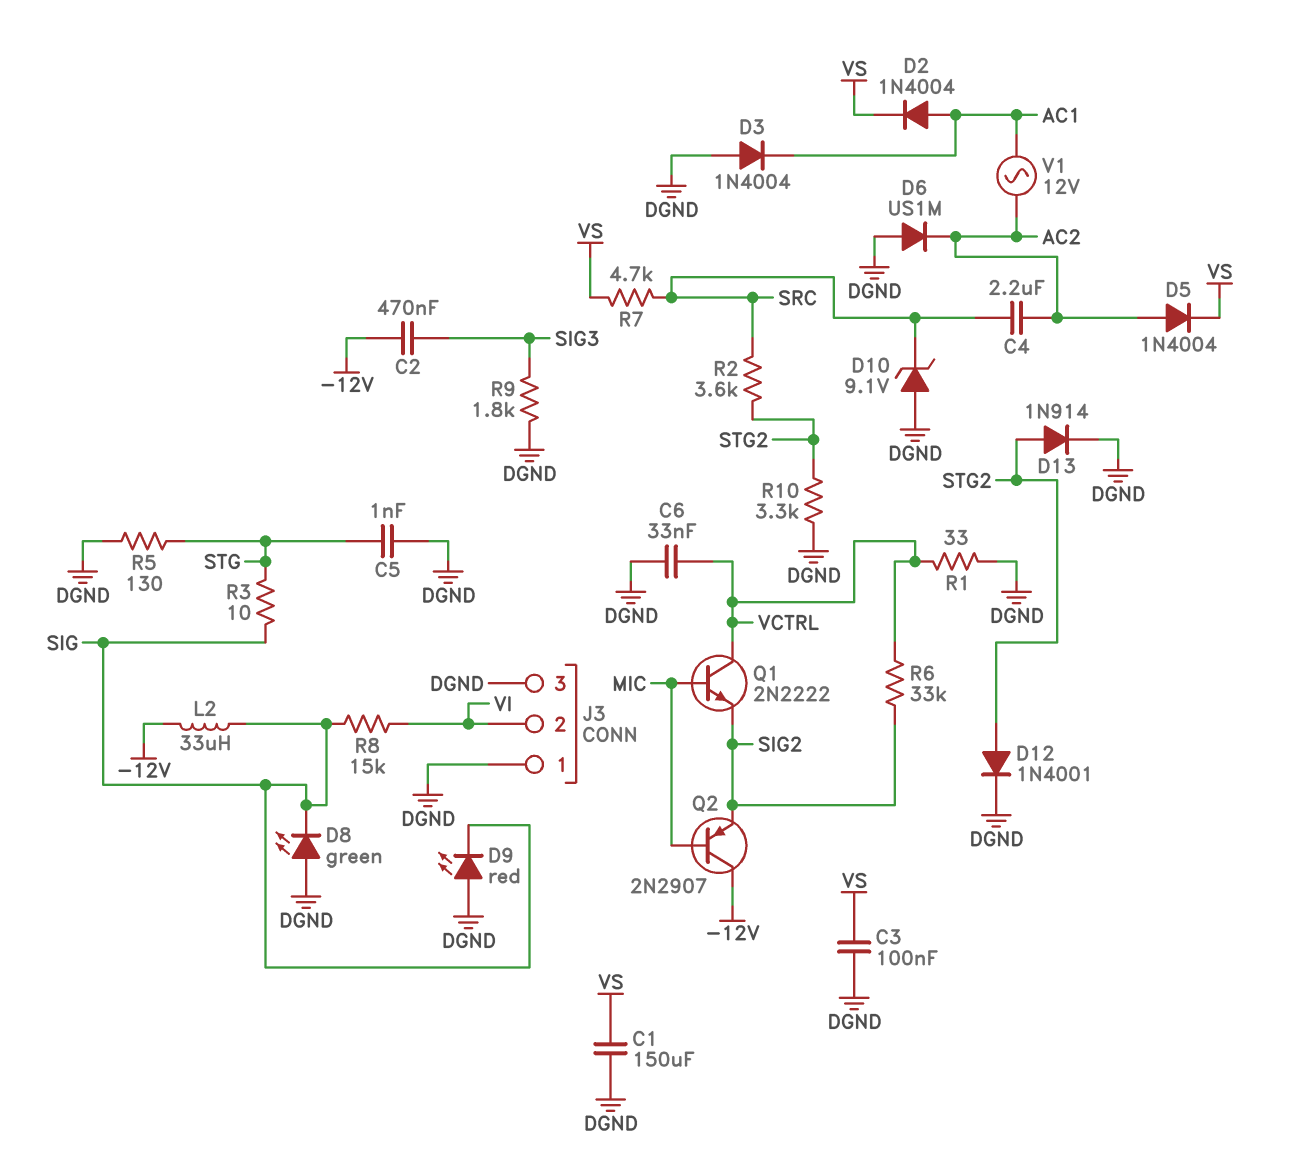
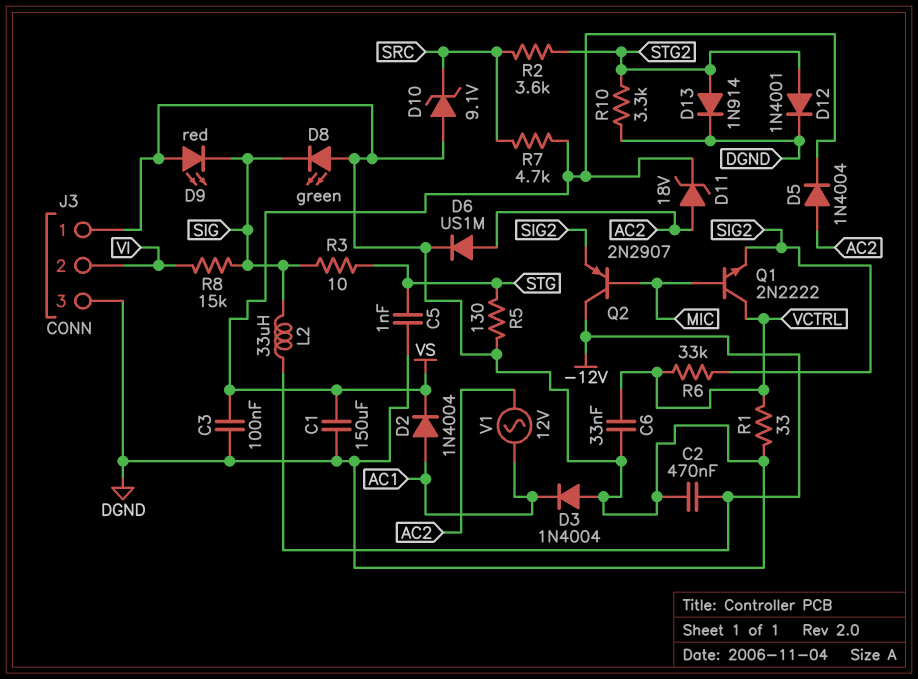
C2: 470nF (-12V, SIG3) -> 470nF (-12V, DGND)
C4: 2.2uF (AC2, SRC) -> none
D6: diode US1M (A DGND, K AC2) -> diode US1M (A AC2, K DGND)
D11: none -> zener 18V (A AC2, K VS)
R9: 1.8k (DGND, SIG3) -> none

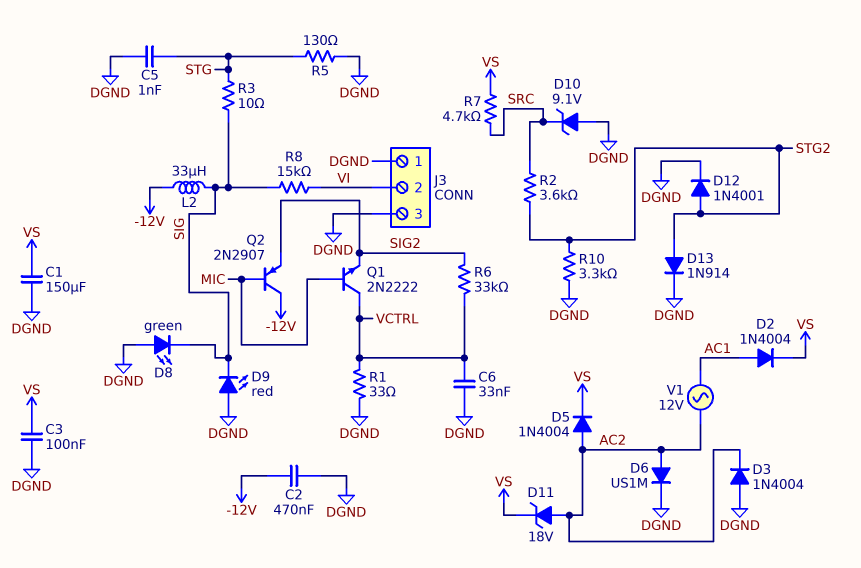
D3: diode 1N4004 (A DGND, K AC1) -> diode 1N4004 (A DGND, K AC2)

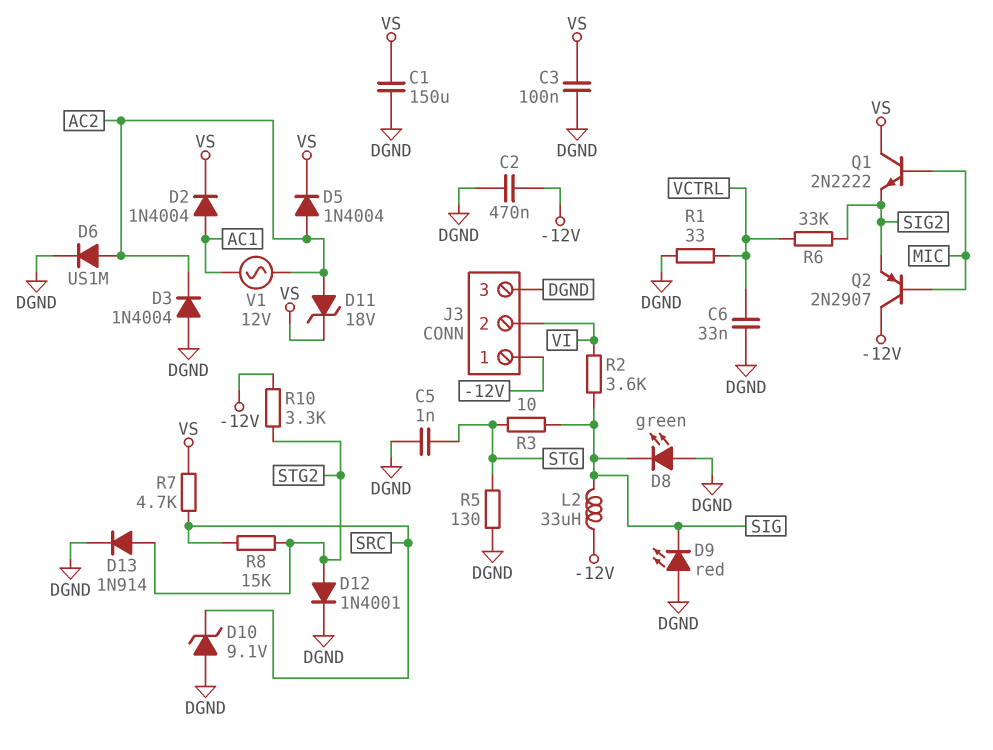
J3 pin 1: DGND -> -12V
Q1: NPN 2N2222 (B MIC, C VCTRL, E SIG2) -> NPN 2N2222 (B MIC, C VS, E SIG2)
R2: 3.6k (SRC, STG2) -> 3.6k (SIG, VI)
R8: 15k (SIG, VI) -> 15k (SRC, STG2)
R10: 3.3k (DGND, STG2) -> 3.3k (-12V, STG2)

